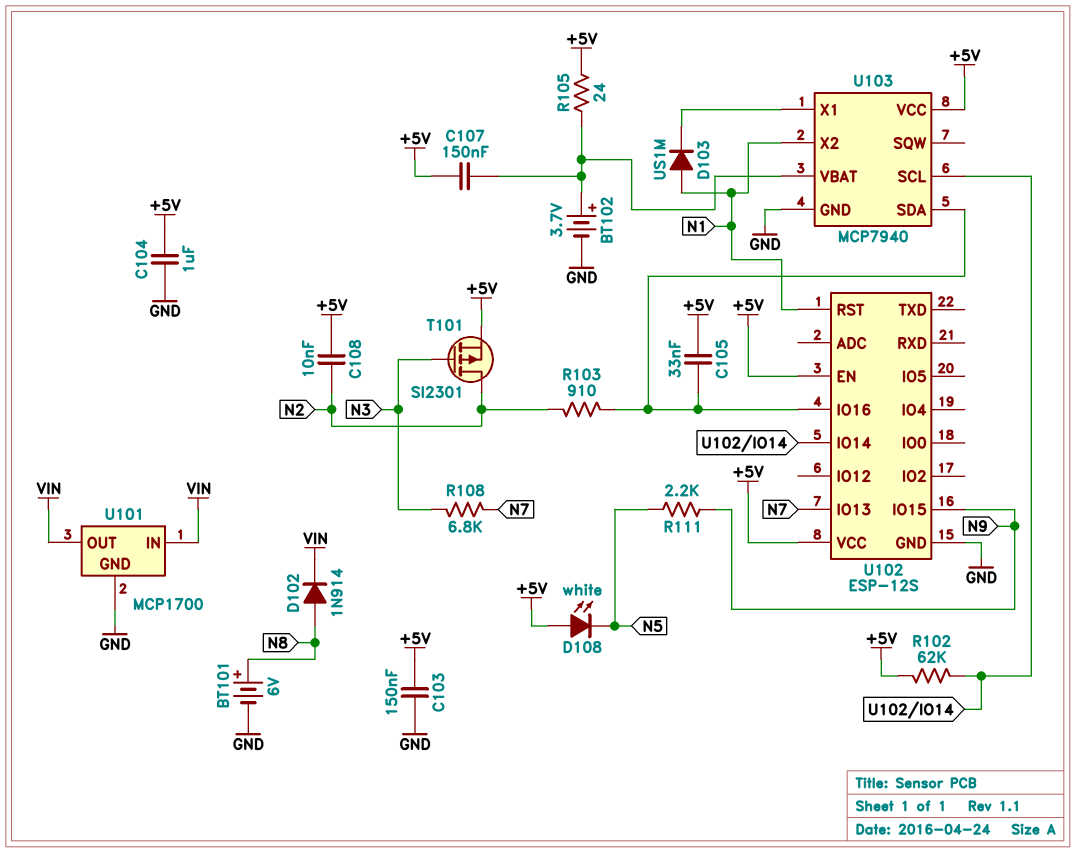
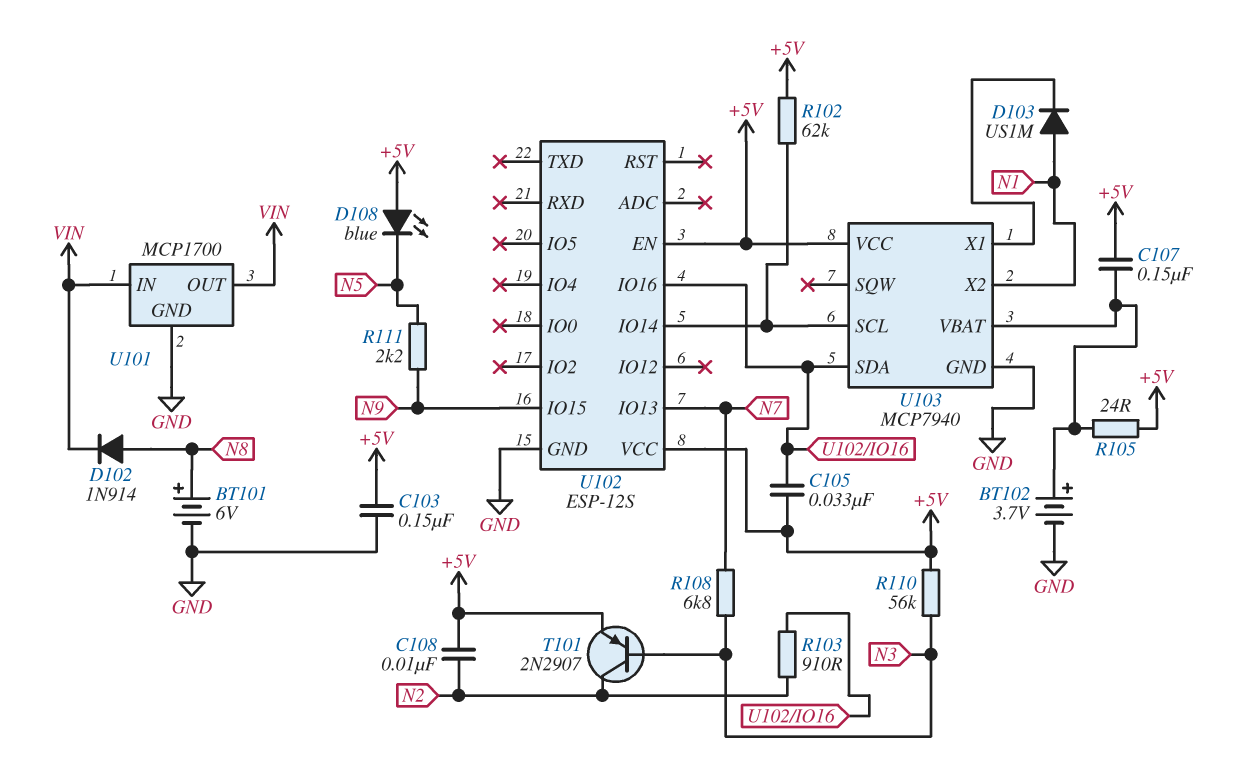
C104: 1uF (+5V, GND) -> none
D108: LED white (A +5V, K N5) -> LED blue (A +5V, K N5)
R110: none -> 56k (+5V, N3)
T101: PMOS SI2301 (G N3, D N2, S +5V) -> PNP 2N2907 (B N3, C N2, E +5V)
U102 pin RST: N1 -> none

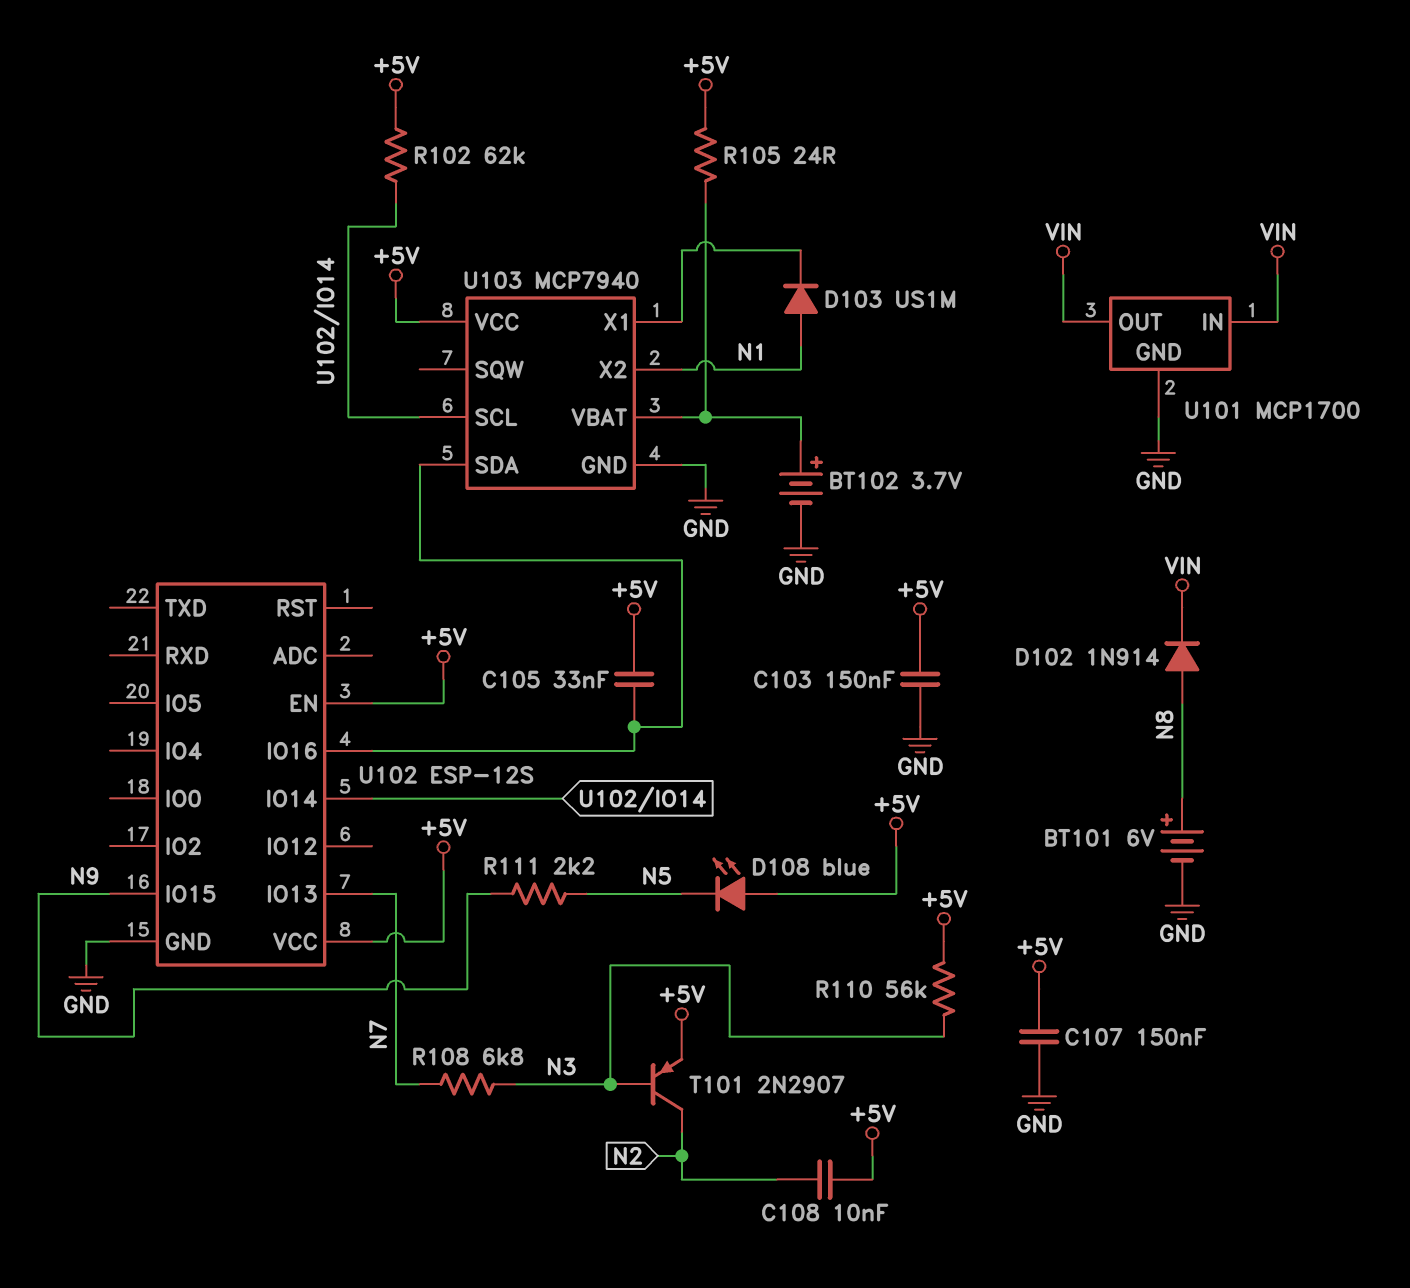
C107: 150nF (+5V, U103/VBAT) -> 150nF (+5V, GND)
R103: 910 (N2, U102/IO16) -> none

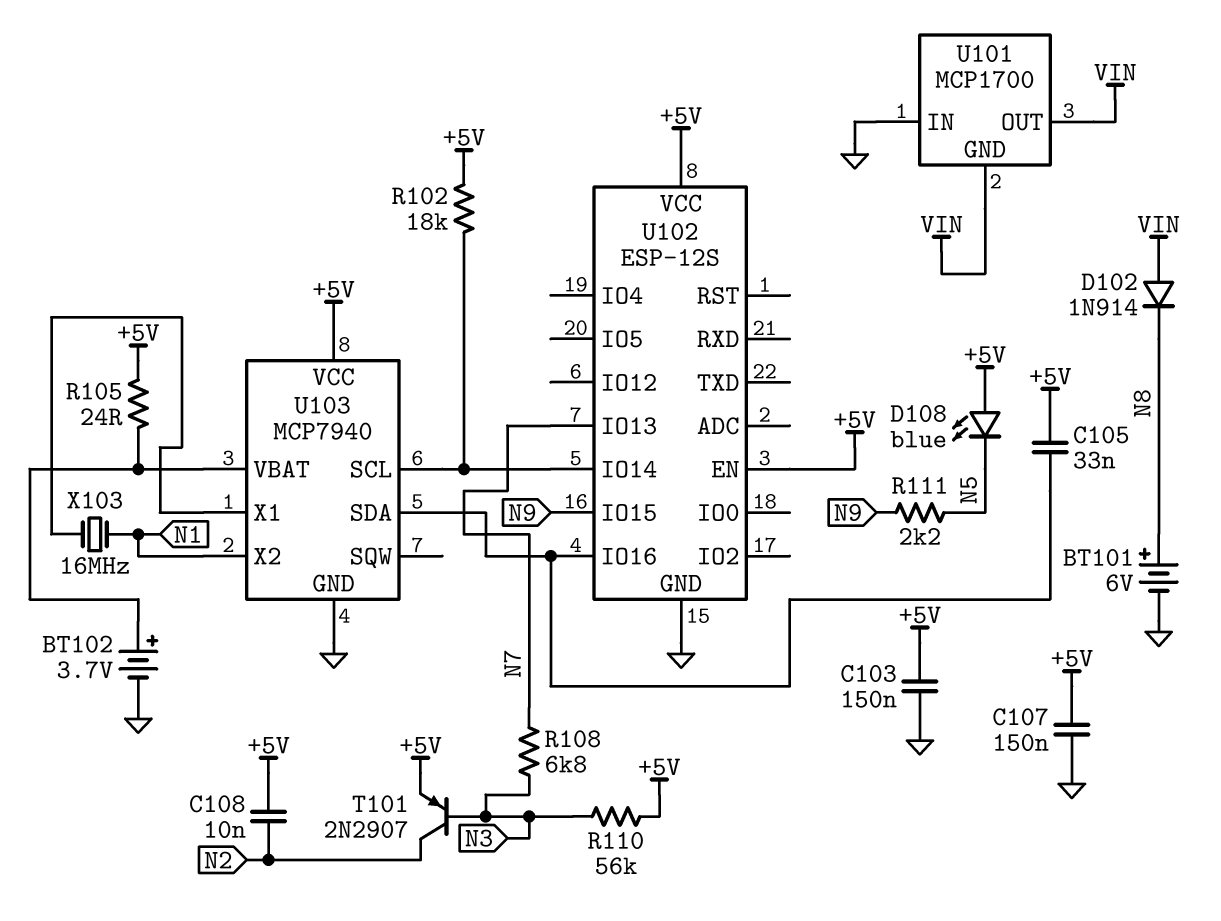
D102: diode 1N914 (A N8, K VIN) -> diode 1N914 (A VIN, K N8)
D103: diode US1M (A N1, K U103/X1) -> none
R102: 62k (+5V, U102/IO14) -> 18k (+5V, U102/IO14)
U101 pin GND: GND -> VIN
U101 pin IN: VIN -> GND
X103: none -> 16MHz (N1, U103/X1)

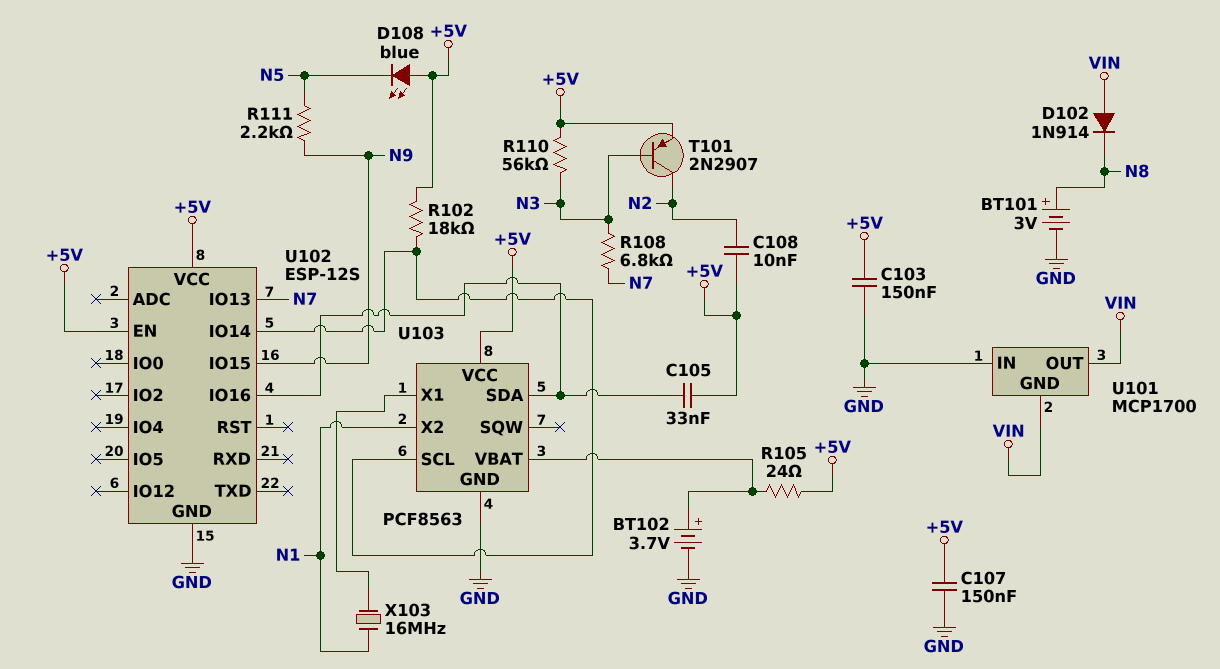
BT101: 6V (plus N8, minus GND) -> 3V (plus N8, minus GND)
U103: MCP7940 -> PCF8563

